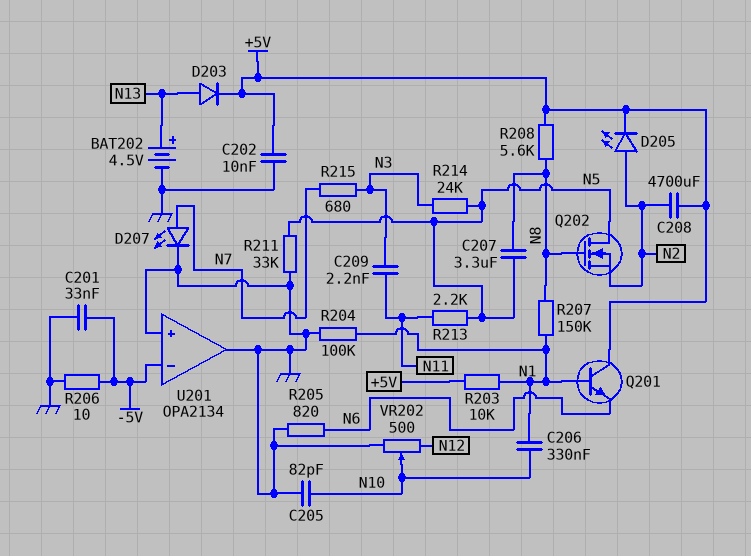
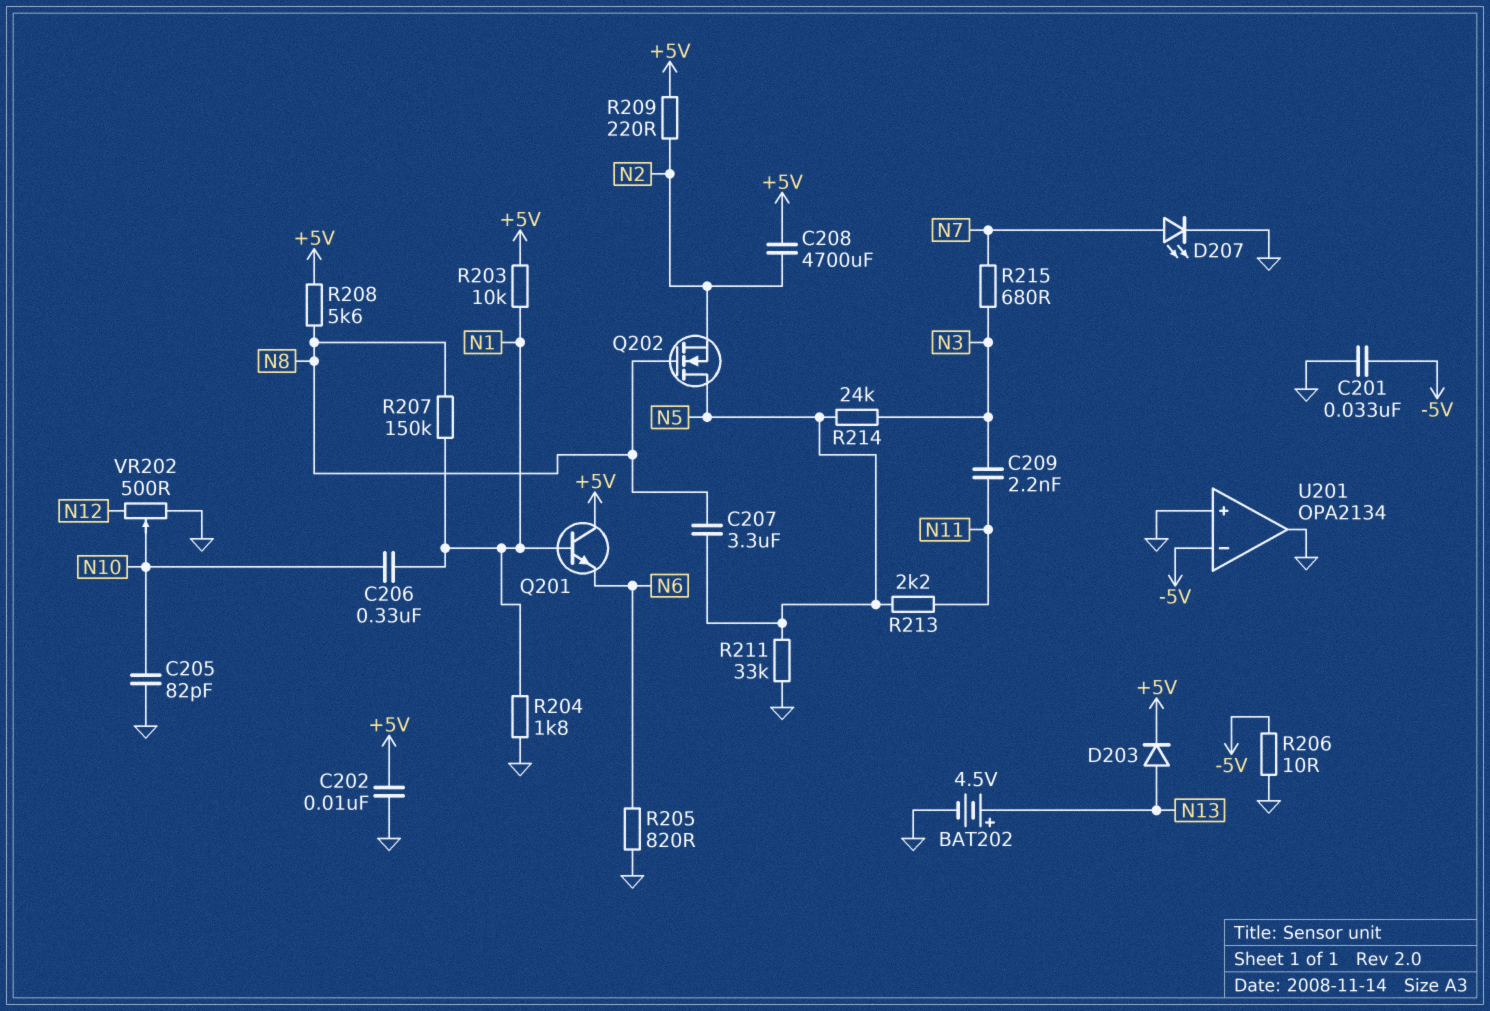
D205: LED (A N2, K +5V) -> none
R204: 100k (GND, N1) -> 1.8k (GND, N1)
R209: none -> 220 (+5V, N2)

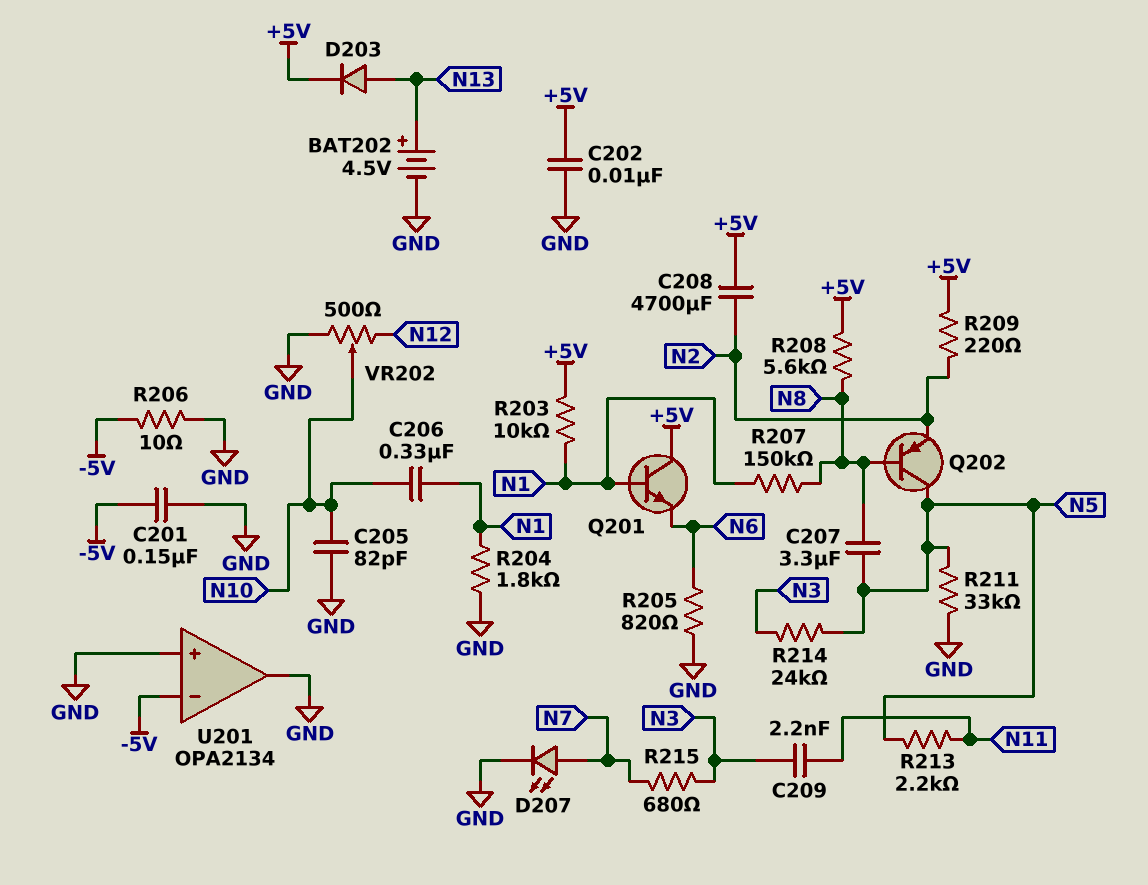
C201: 33nF (-5V, GND) -> 150nF (-5V, GND)
Q202: NMOS (G N8, D N5, S N2) -> PNP (B N8, C N5, E N2)

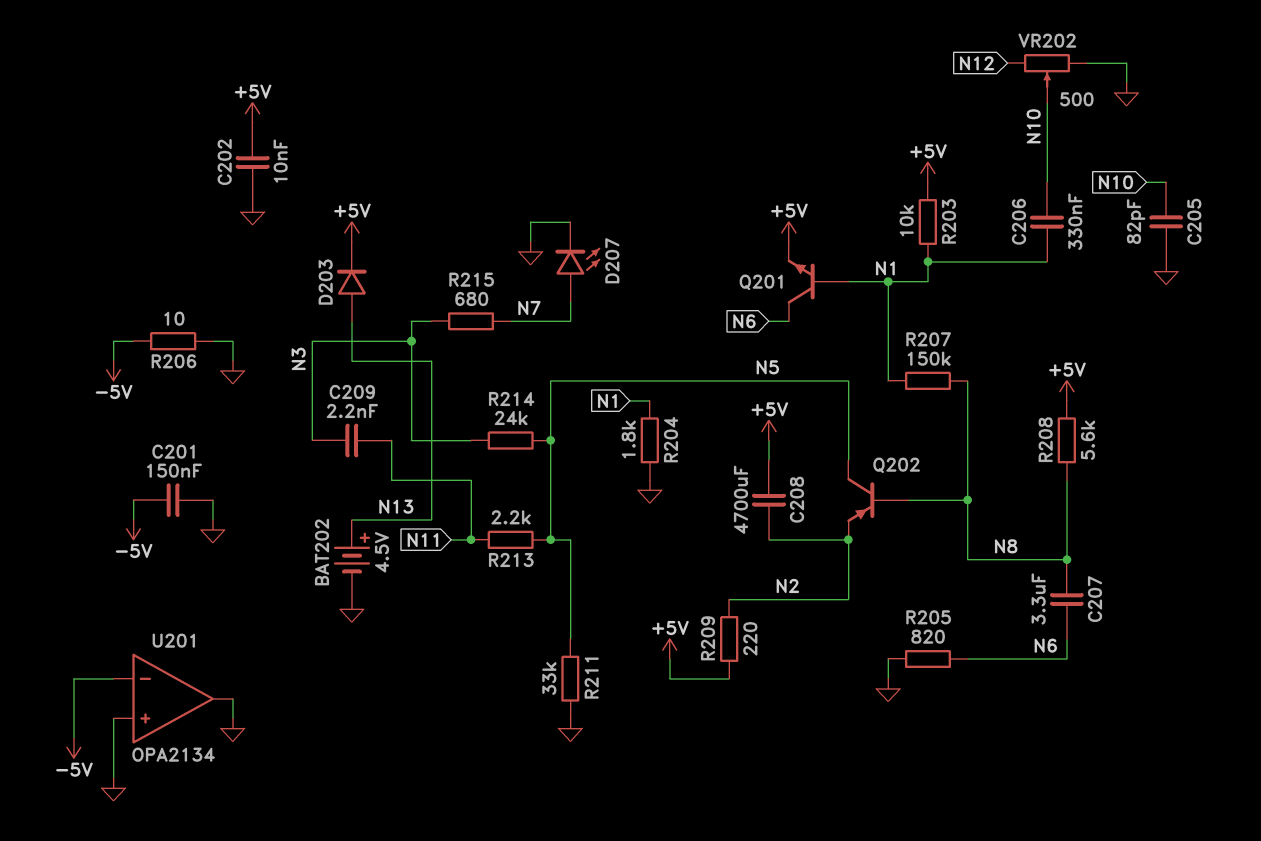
C207: 3.3uF (N5, N8) -> 3.3uF (N6, N8)
Q201: NPN (B N1, C +5V, E N6) -> NPN (B N1, C N6, E +5V)

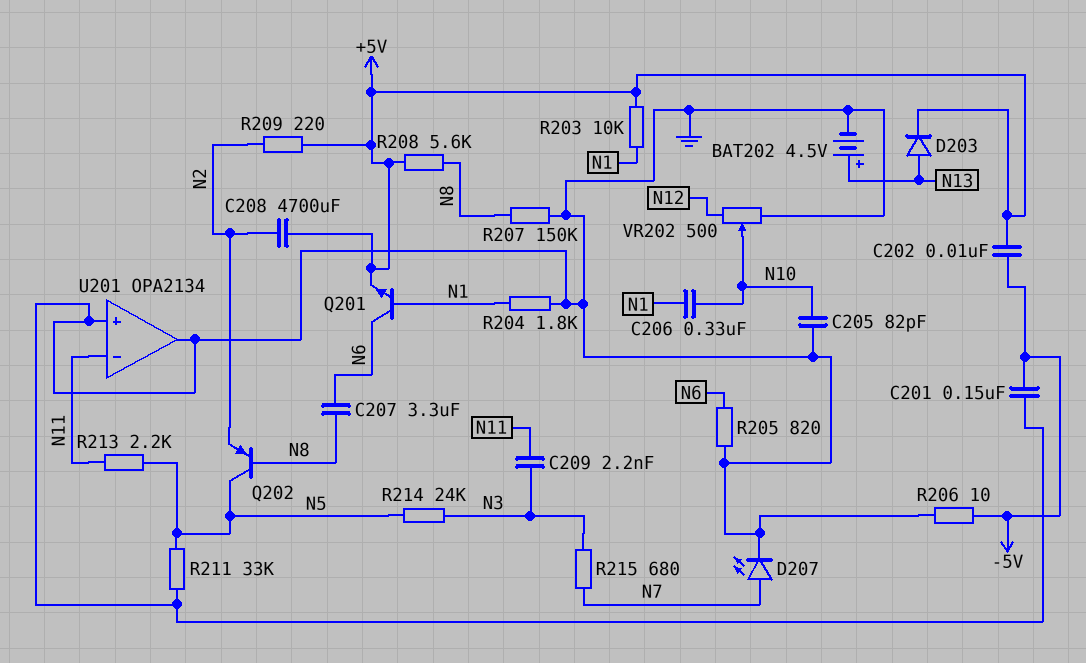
C202: 10nF (+5V, GND) -> 10nF (+5V, -5V)
R207: 150k (N1, N8) -> 150k (GND, N8)
U201 pin in-: -5V -> N11

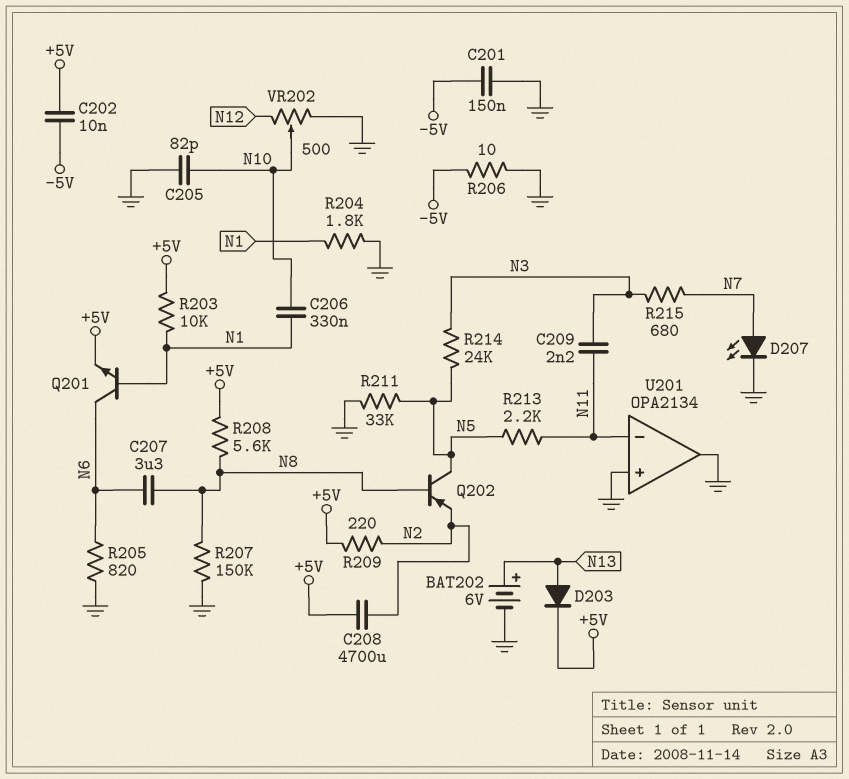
BAT202: 4.5V (plus N13, minus GND) -> 6V (plus N13, minus GND)

